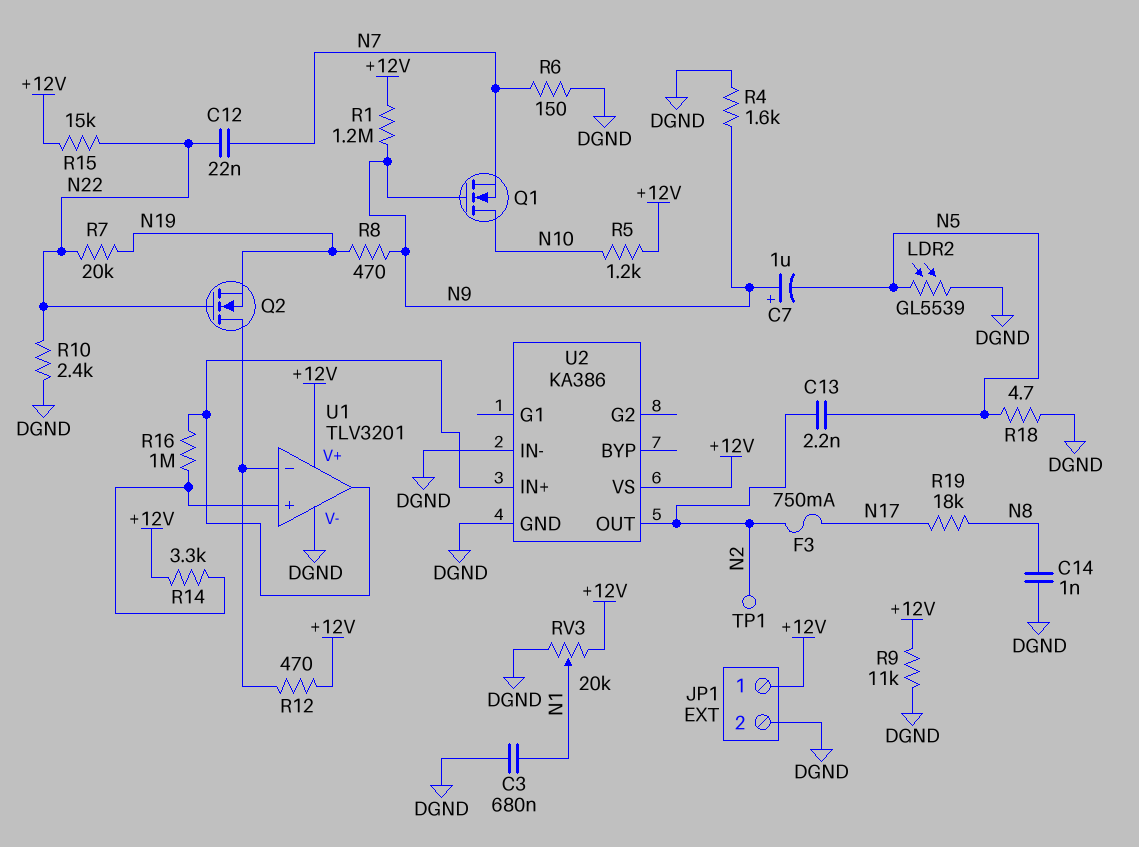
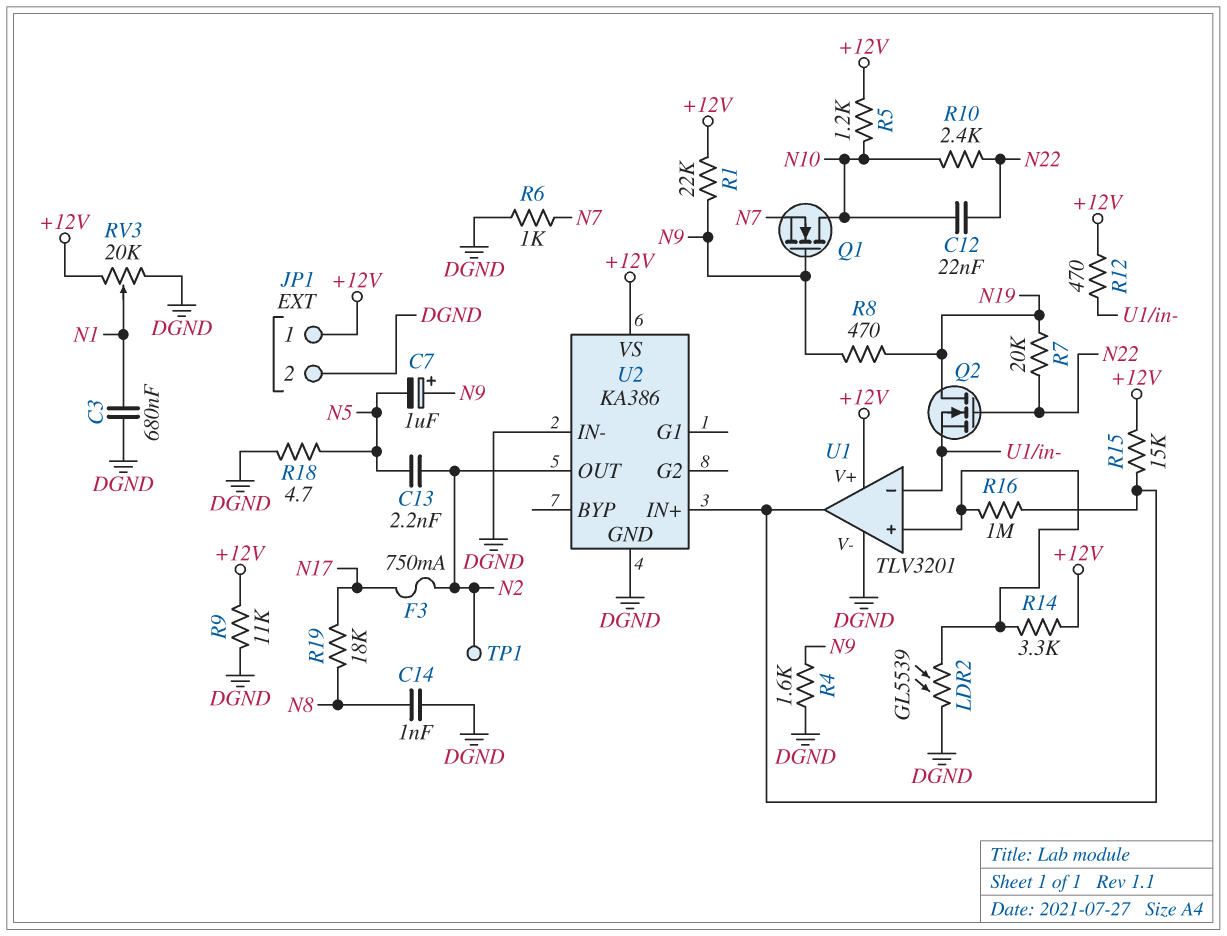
C12: 22nF (N7, N22) -> 22nF (N10, N22)
LDR2: GL5539 (DGND, N5) -> GL5539 (DGND, U1/in+)
Q2: NMOS (G N22, D U1/in-, S N19) -> NMOS (G N22, D N19, S U1/in-)
R1: 1.2M (+12V, N9) -> 22k (+12V, N9)
R6: 150 (DGND, N7) -> 1k (DGND, N7)
R10: 2.4k (DGND, N22) -> 2.4k (N10, N22)
R15: 15k (+12V, N22) -> 15k (+12V, U1/out)

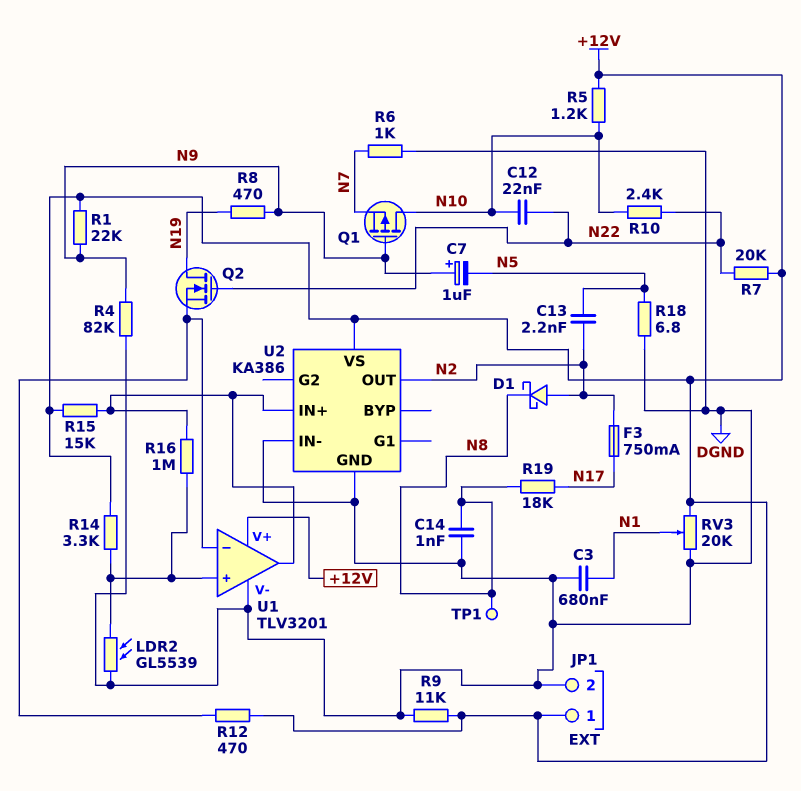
D1: none -> schottky (A N2, K N8)
Q1: NMOS (G N9, D N10, S N7) -> PMOS (G N9, D N10, S N7)
R4: 1.6k (DGND, N9) -> 82k (DGND, N9)
R7: 20k (N19, N22) -> 20k (+12V, N22)
R18: 4.7 (DGND, N5) -> 6.8 (DGND, N5)
TP1: test point (N2) -> test point (N8)

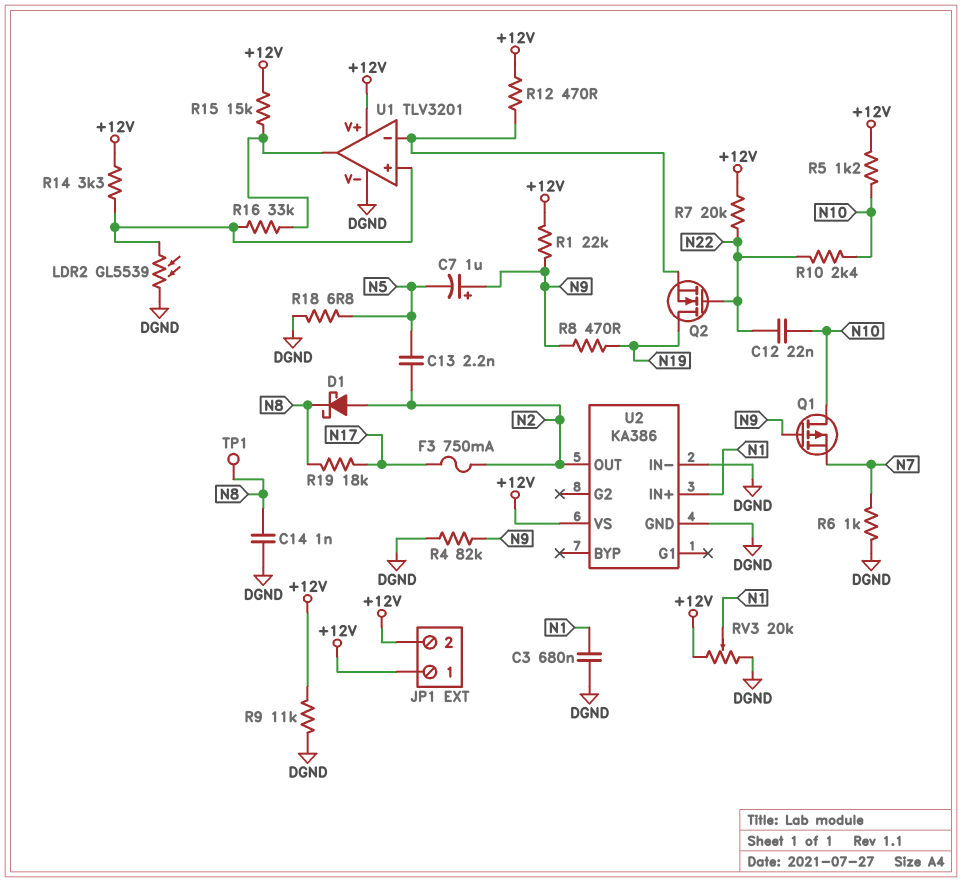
JP1 pin 2: DGND -> +12V
R16: 1M (U1/in+, U1/out) -> 33k (U1/in+, U1/out)
U2 pin IN+: U1/out -> N1

